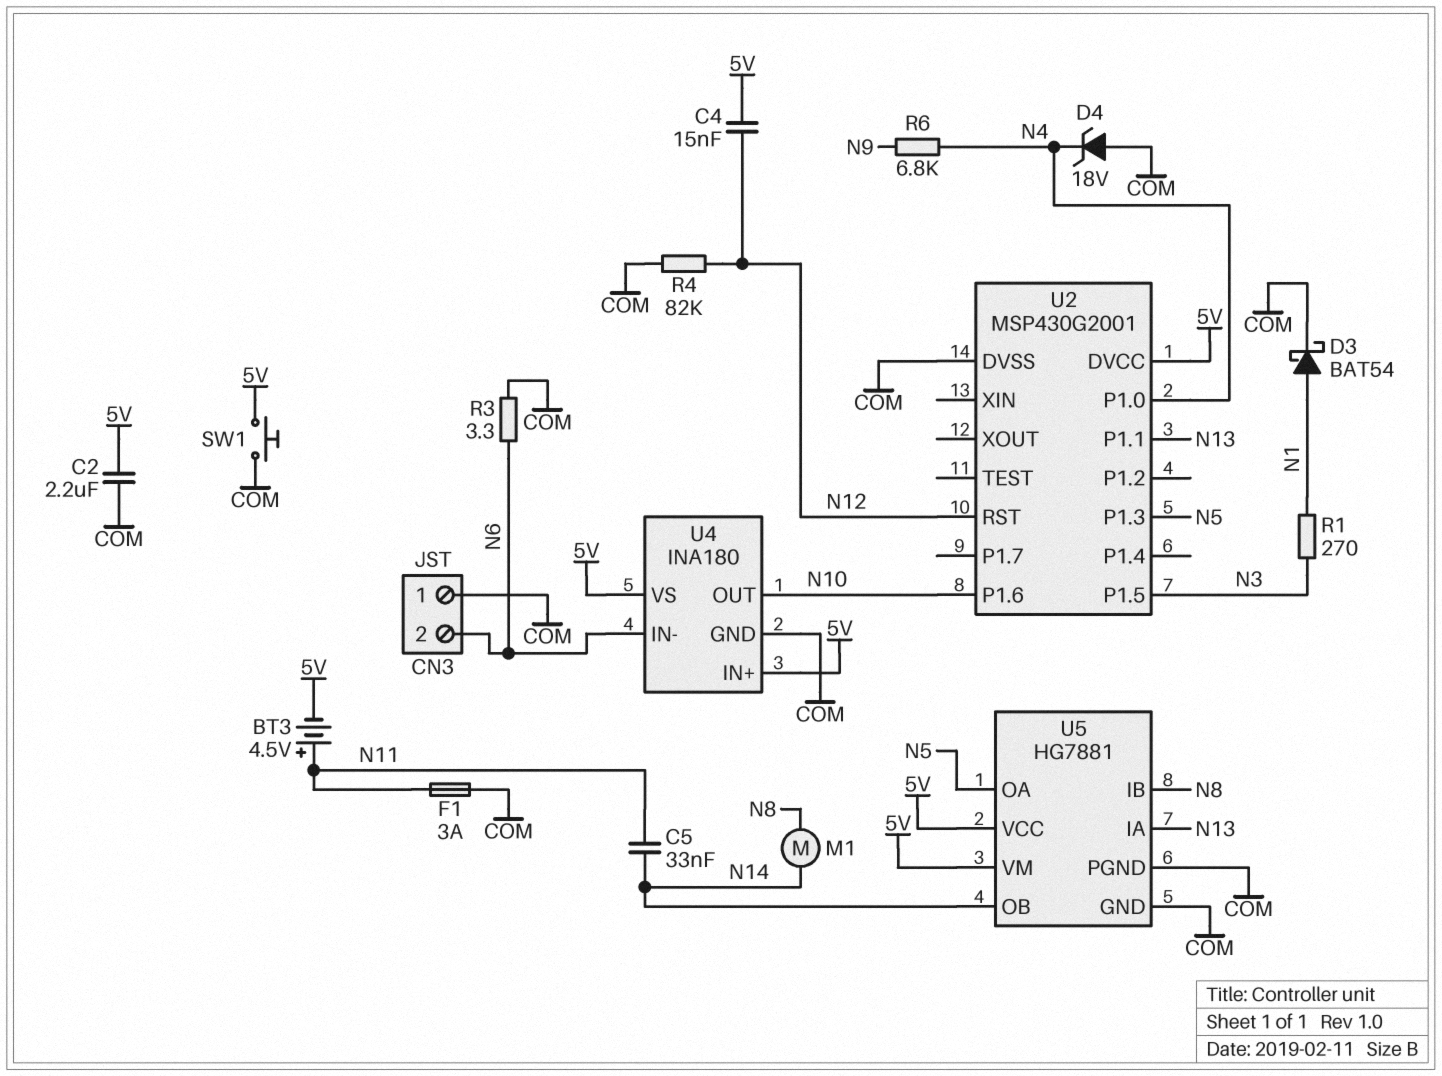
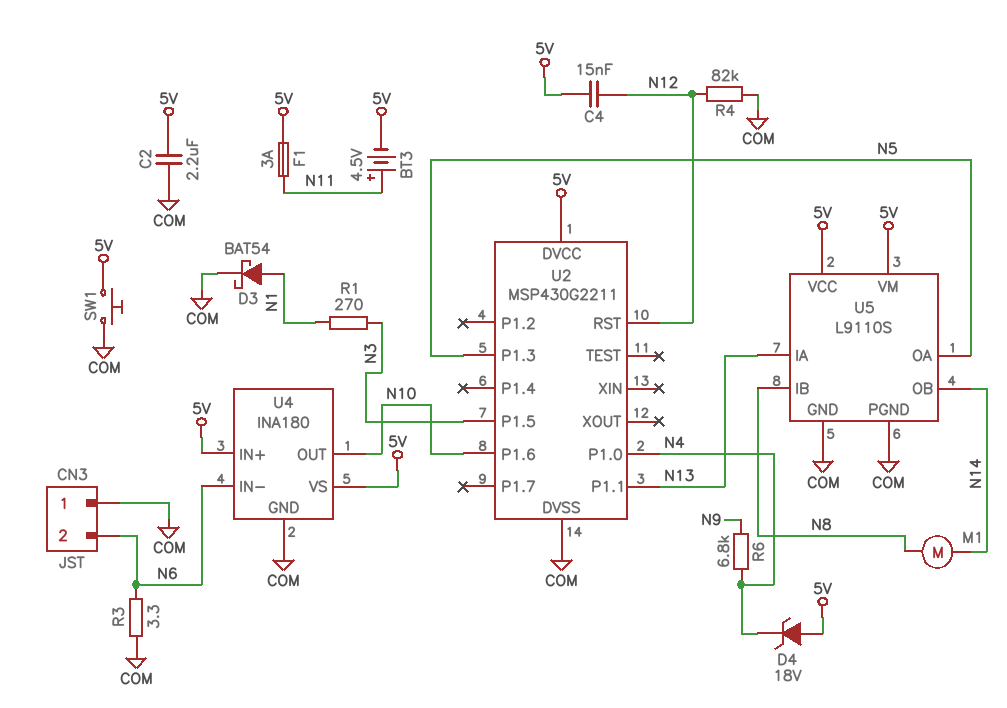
C5: 33nF (N11, N14) -> none
D4: zener 18V (A COM, K N4) -> zener 18V (A 5V, K N4)
F1: 3A (COM, N11) -> 3A (5V, N11)
U2: MSP430G2001 -> MSP430G2211
U5: HG7881 -> L9110S

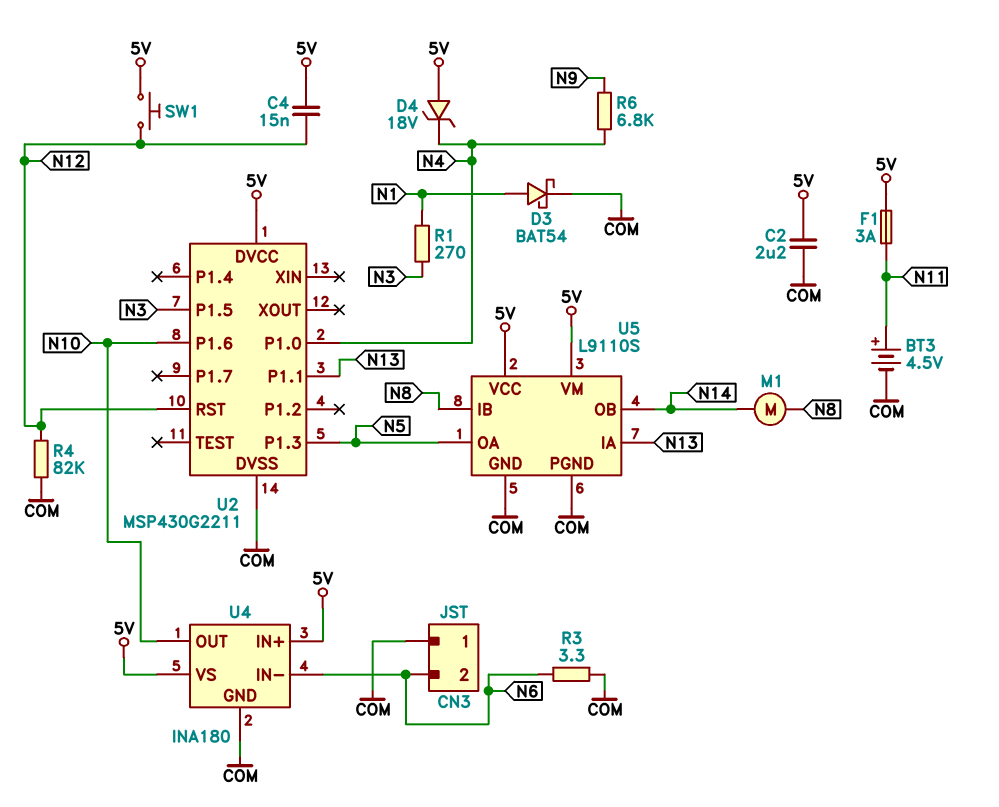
BT3: 4.5V (plus N11, minus 5V) -> 4.5V (plus N11, minus COM)
SW1: button (5V, COM) -> button (5V, N12)

